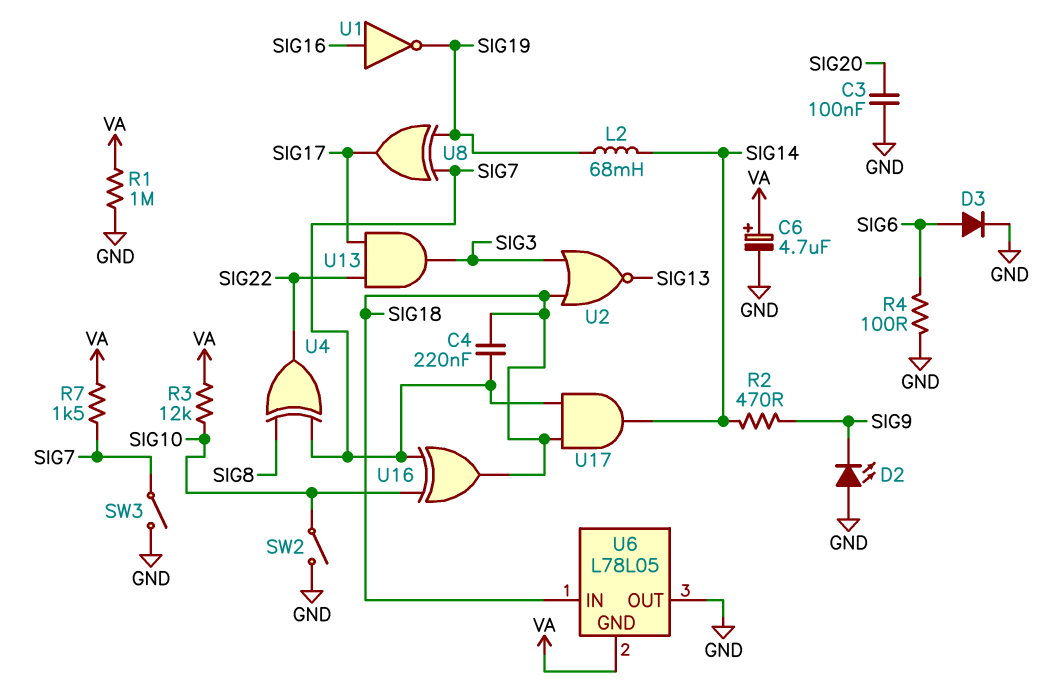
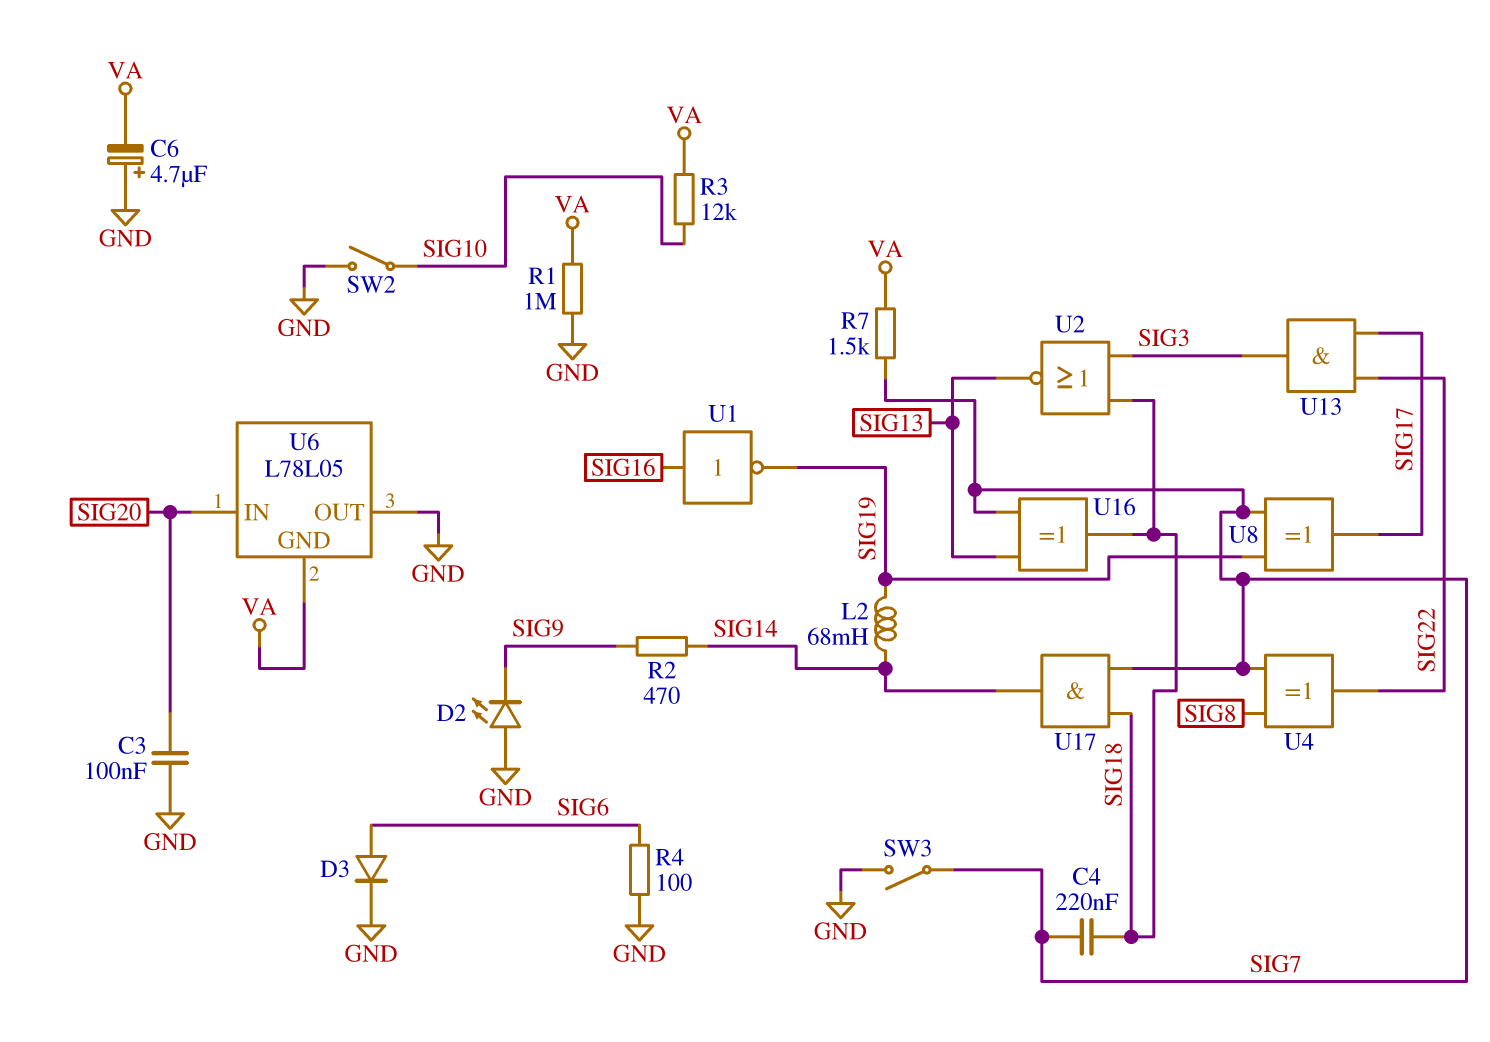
C6: 4.7uF (plus VA, minus GND) -> 4.7uF (plus GND, minus VA)
U6 pin IN: SIG18 -> SIG20
U16: XOR (in SIG7, in SIG10, out SIG18) -> XOR (in SIG7, in SIG13, out SIG18)

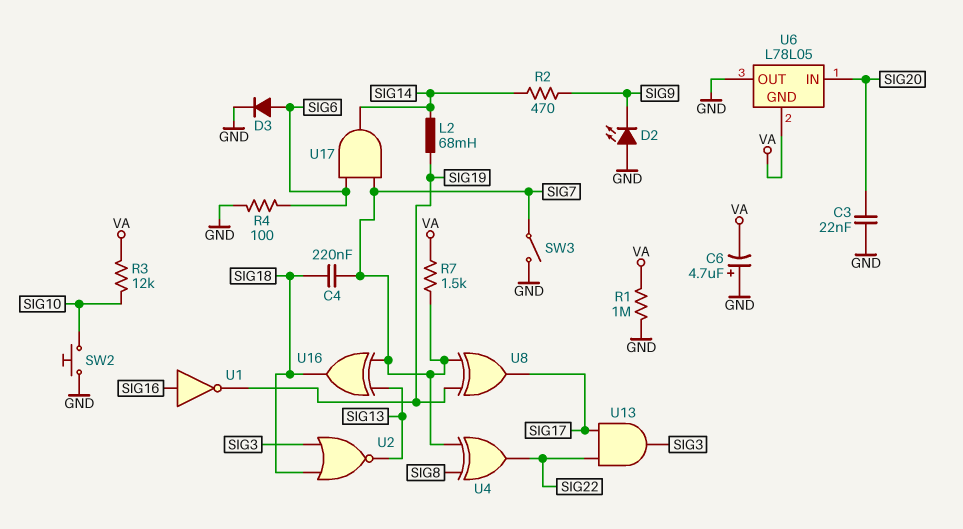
C3: 100nF (GND, SIG20) -> 22nF (GND, SIG20)
SW2: switch (GND, SIG10) -> button (GND, SIG10)
U17: AND (in SIG7, in SIG18, out SIG14) -> AND (in SIG6, in SIG7, out SIG14)

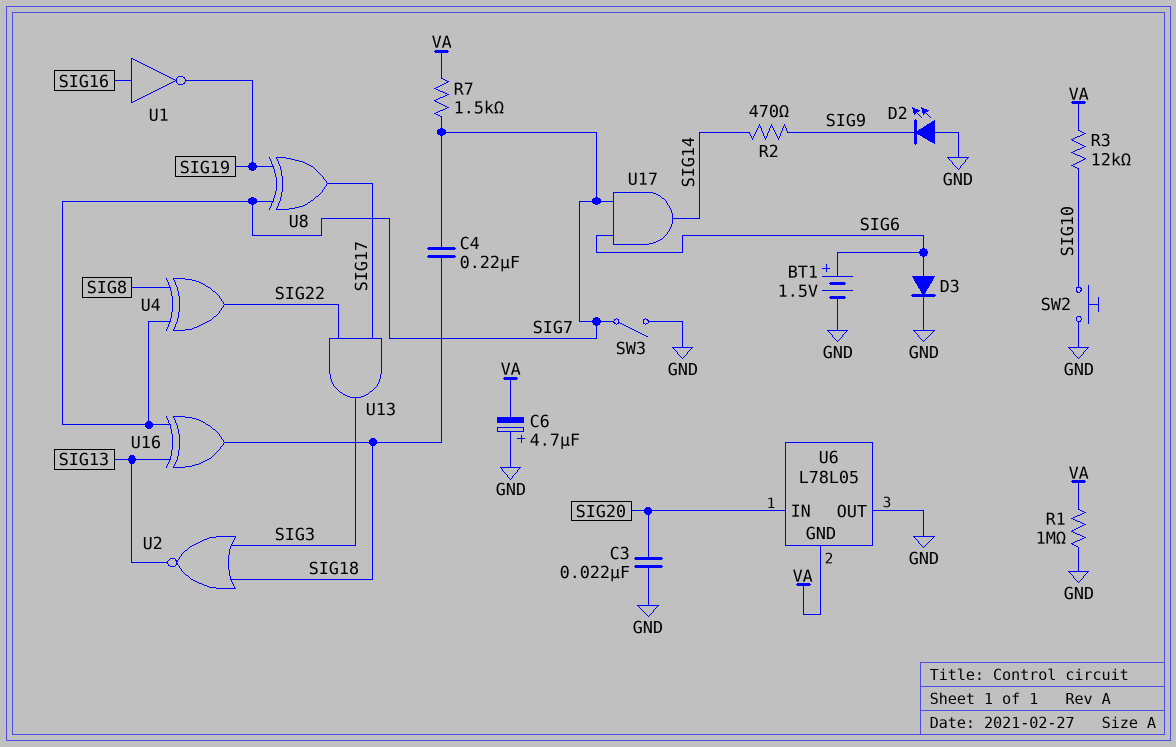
BT1: none -> 1.5V (plus SIG6, minus GND)
L2: 68mH (SIG14, SIG19) -> none
R4: 100 (GND, SIG6) -> none

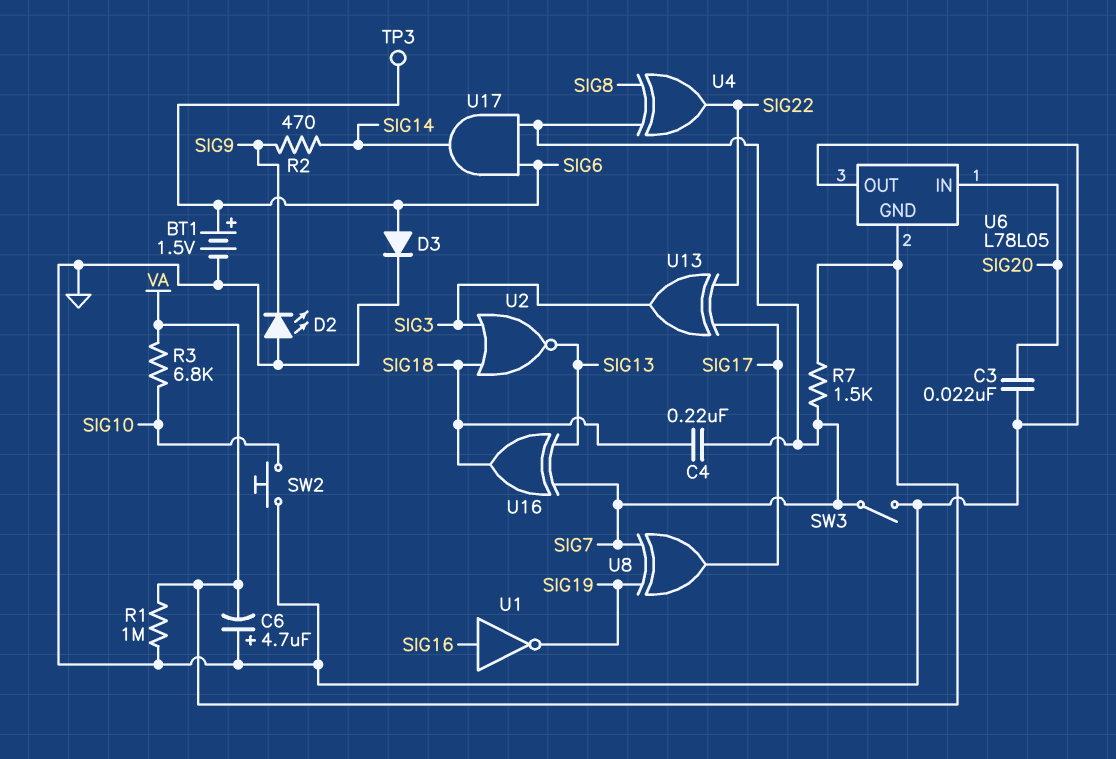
R3: 12k (SIG10, VA) -> 6.8k (SIG10, VA)
TP3: none -> test point (SIG6)
U13: AND (in SIG17, in SIG22, out SIG3) -> XOR (in SIG17, in SIG22, out SIG3)

